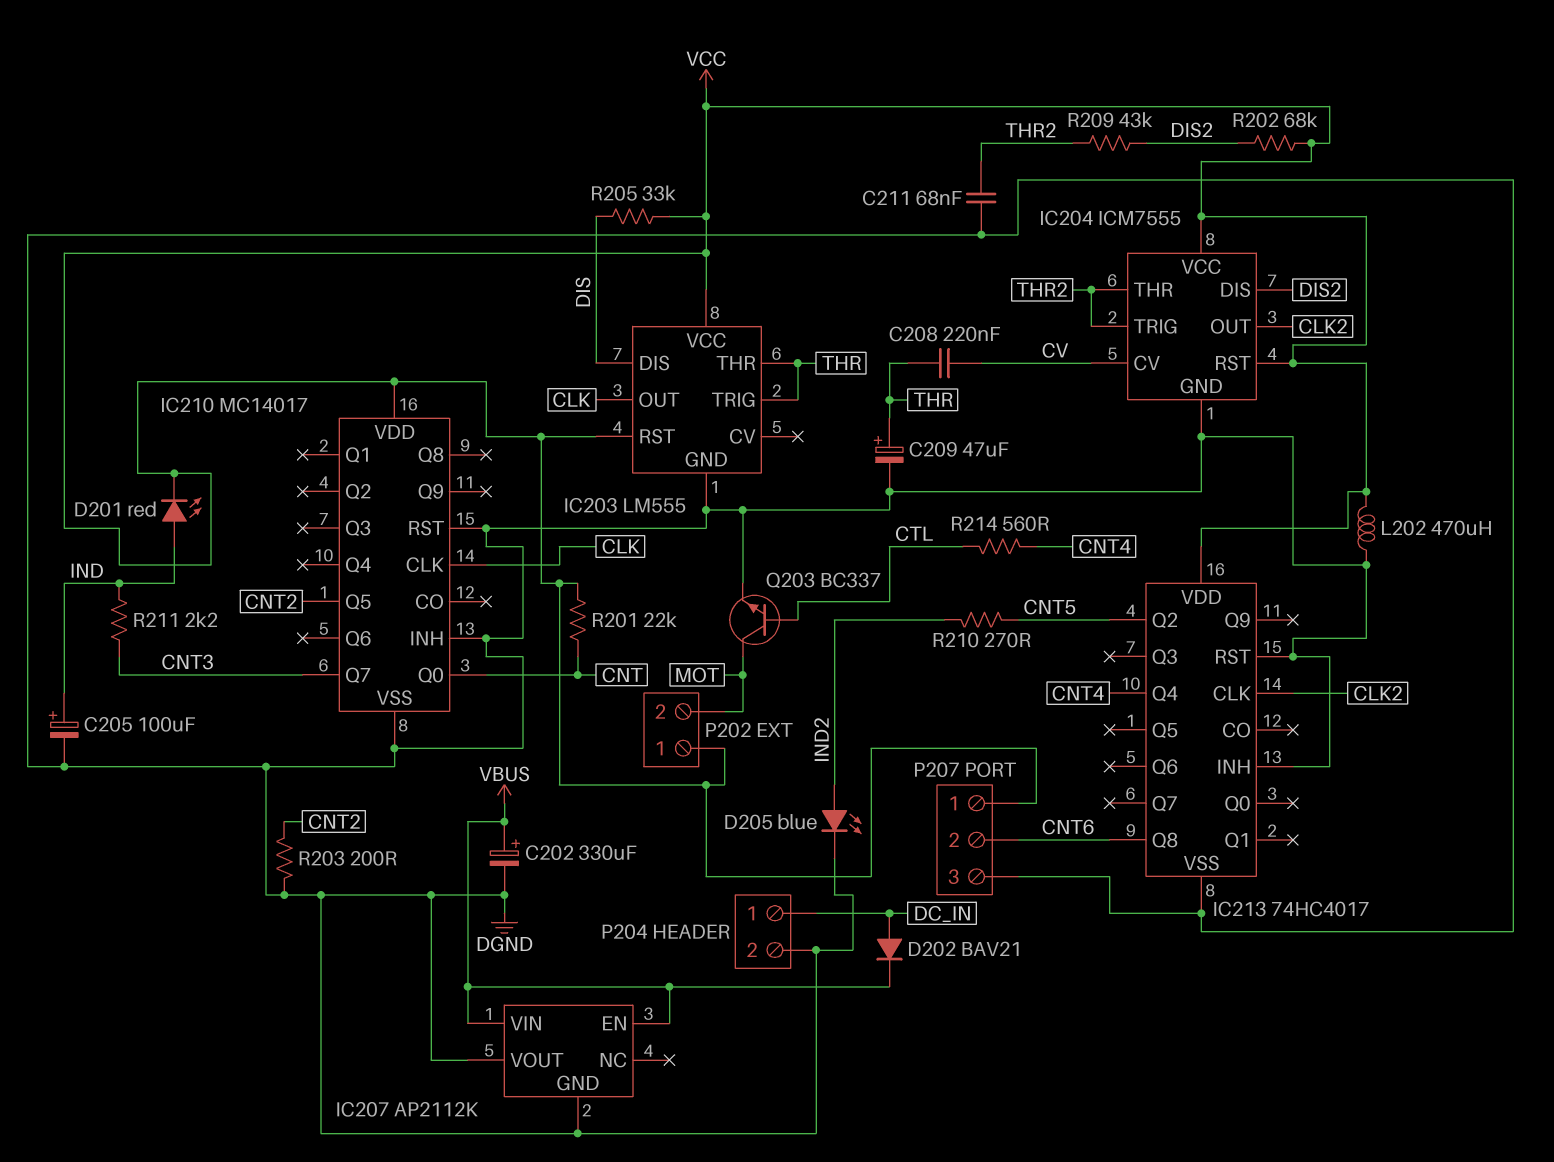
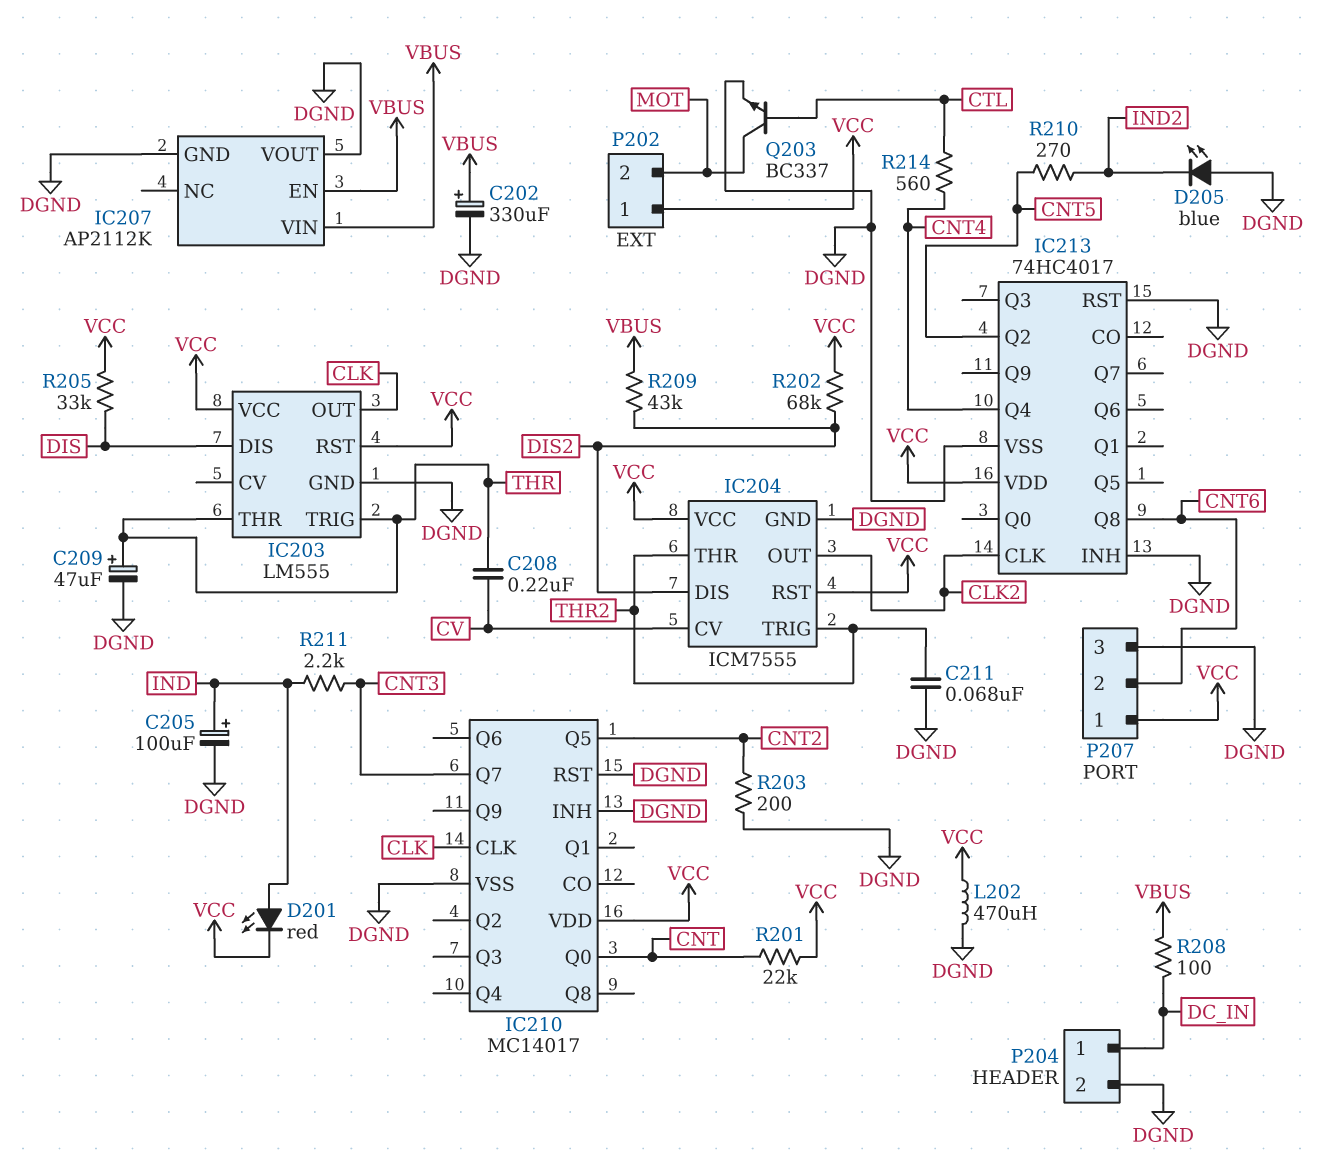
D202: diode BAV21 (A DC_IN, K VBUS) -> none
D205: LED blue (A IND2, K DGND) -> LED blue (A DGND, K IND2)
R208: none -> 100 (DC_IN, VBUS)
R209: 43k (DIS2, THR2) -> 43k (DIS2, VBUS)

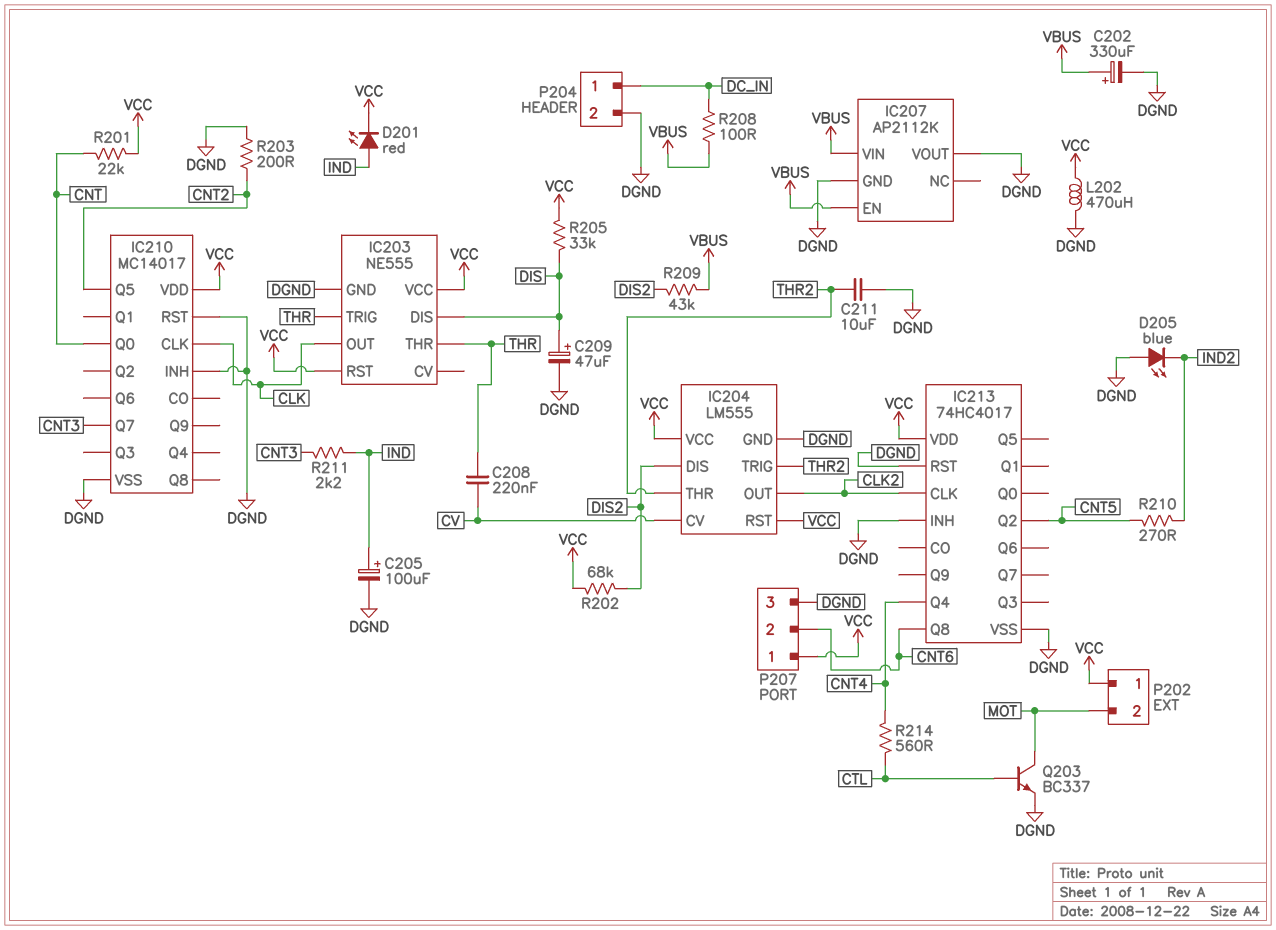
C209: 47uF (plus THR, minus DGND) -> 47uF (plus DIS, minus DGND)
C211: 68nF (DGND, THR2) -> 10uF (DGND, THR2)
IC203: LM555 -> NE555
IC204: ICM7555 -> LM555

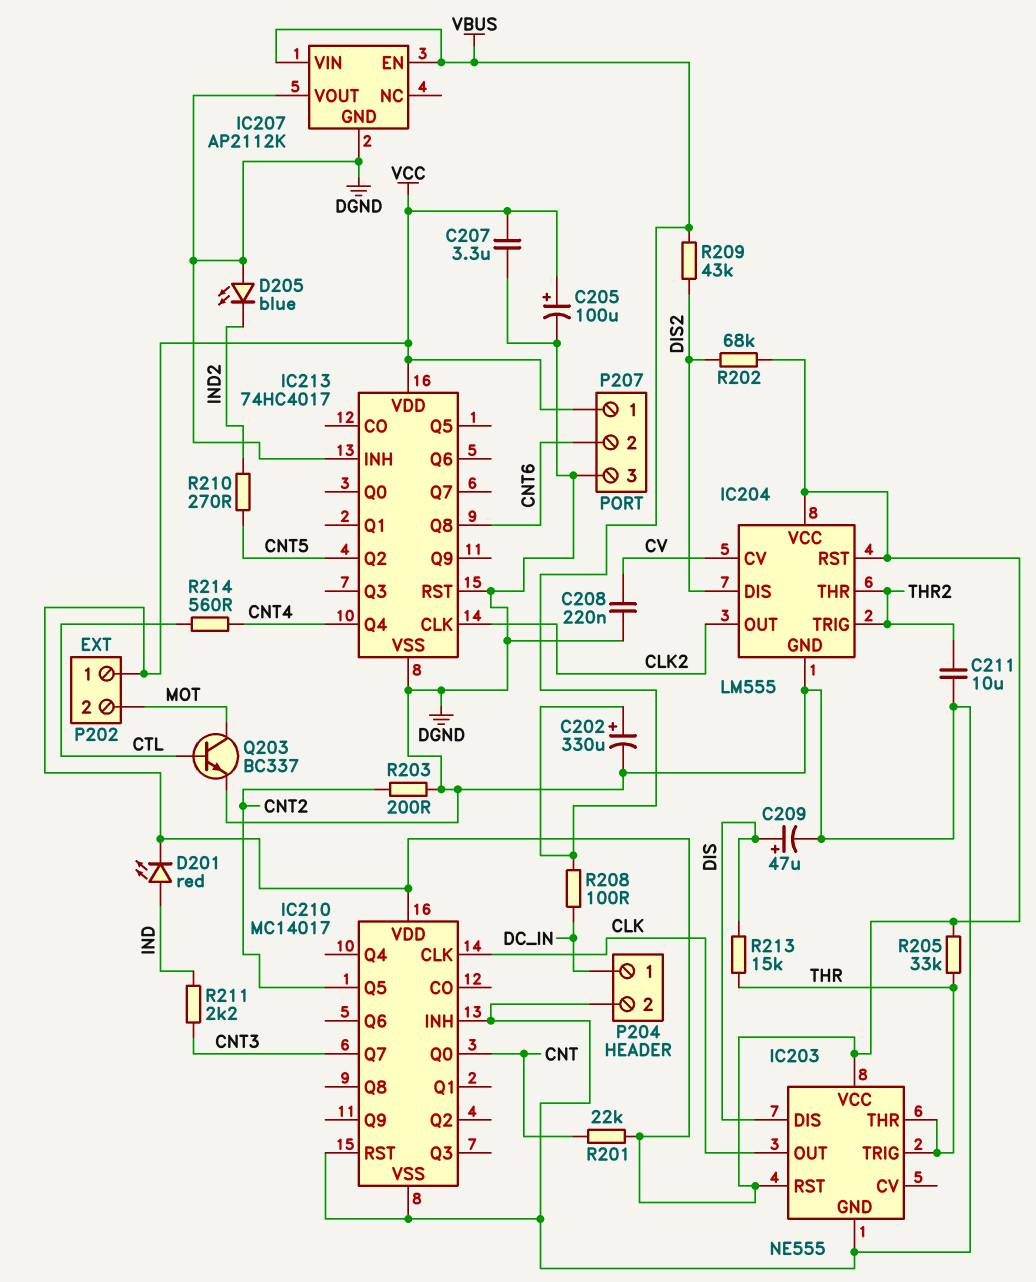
C205: 100uF (plus IND, minus DGND) -> 100uF (plus VCC, minus DGND)
C207: none -> 3.3uF (DGND, VCC)
C208: 220nF (CV, THR) -> 220nF (CV, DGND)
L202: 470uH (DGND, VCC) -> none
R205: 33k (DIS, VCC) -> 33k (THR, VCC)
R213: none -> 15k (DIS, THR)

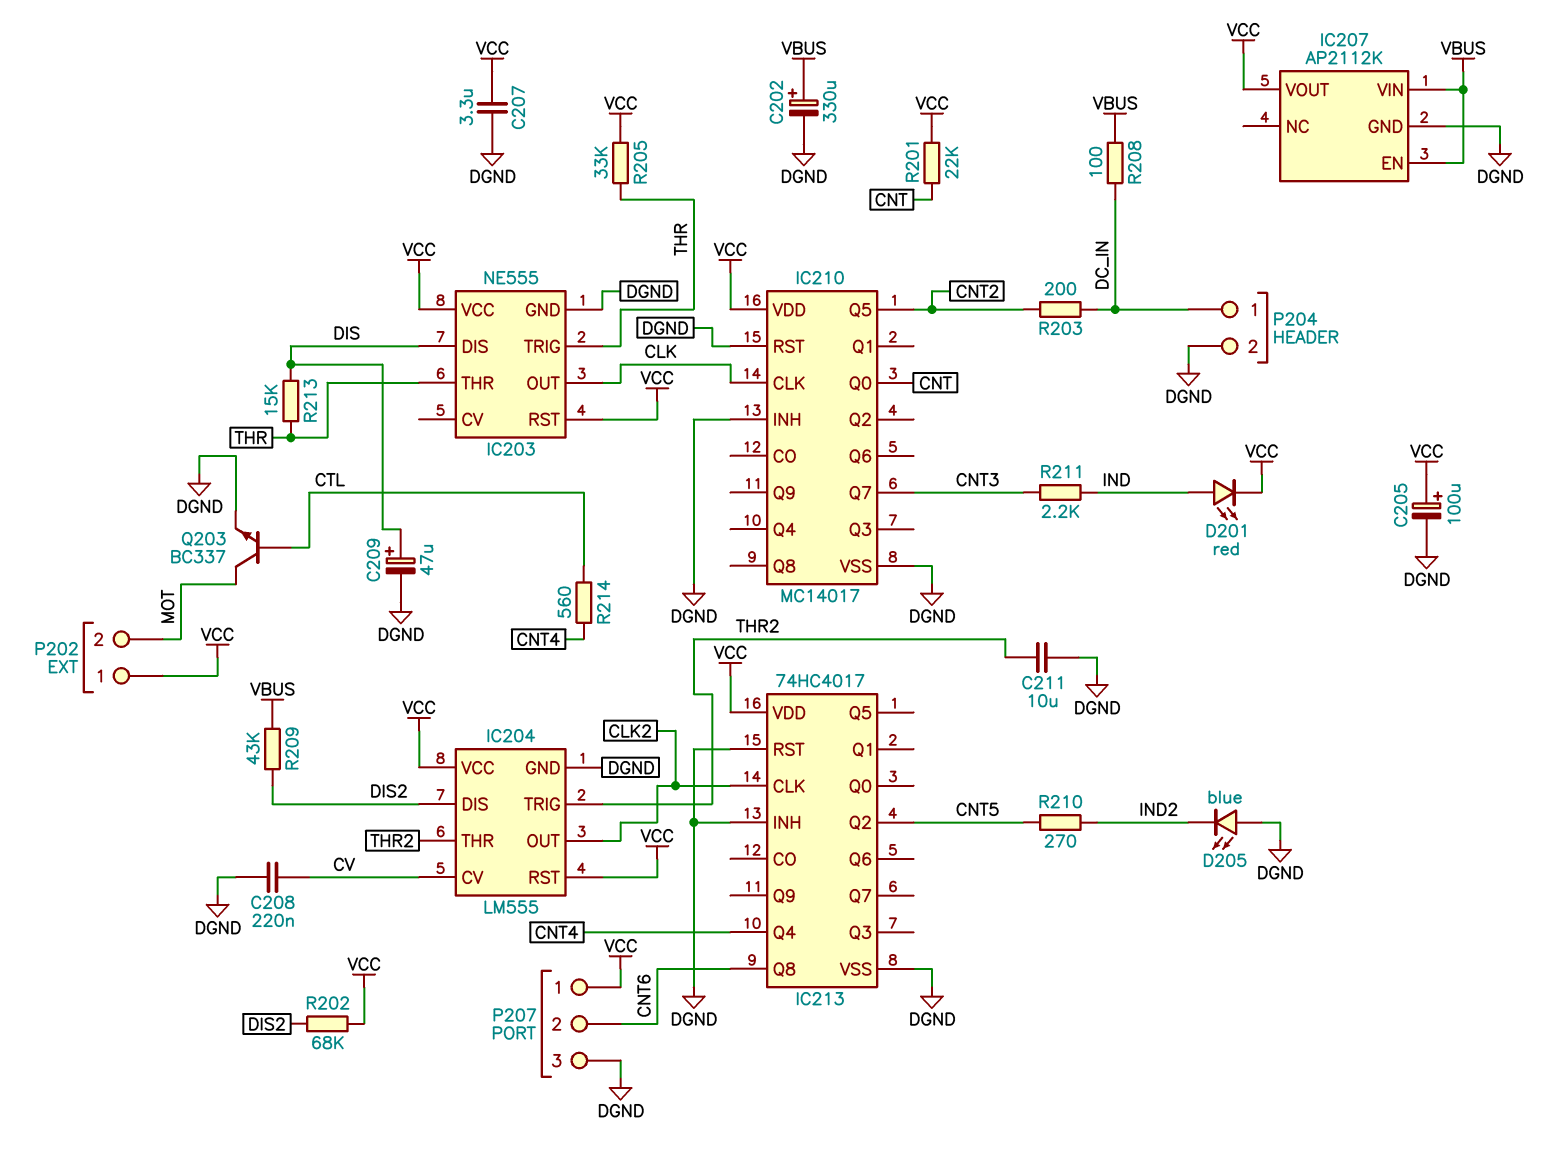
IC207 pin VOUT: DGND -> VCC
R203: 200 (CNT2, DGND) -> 200 (CNT2, DC_IN)

